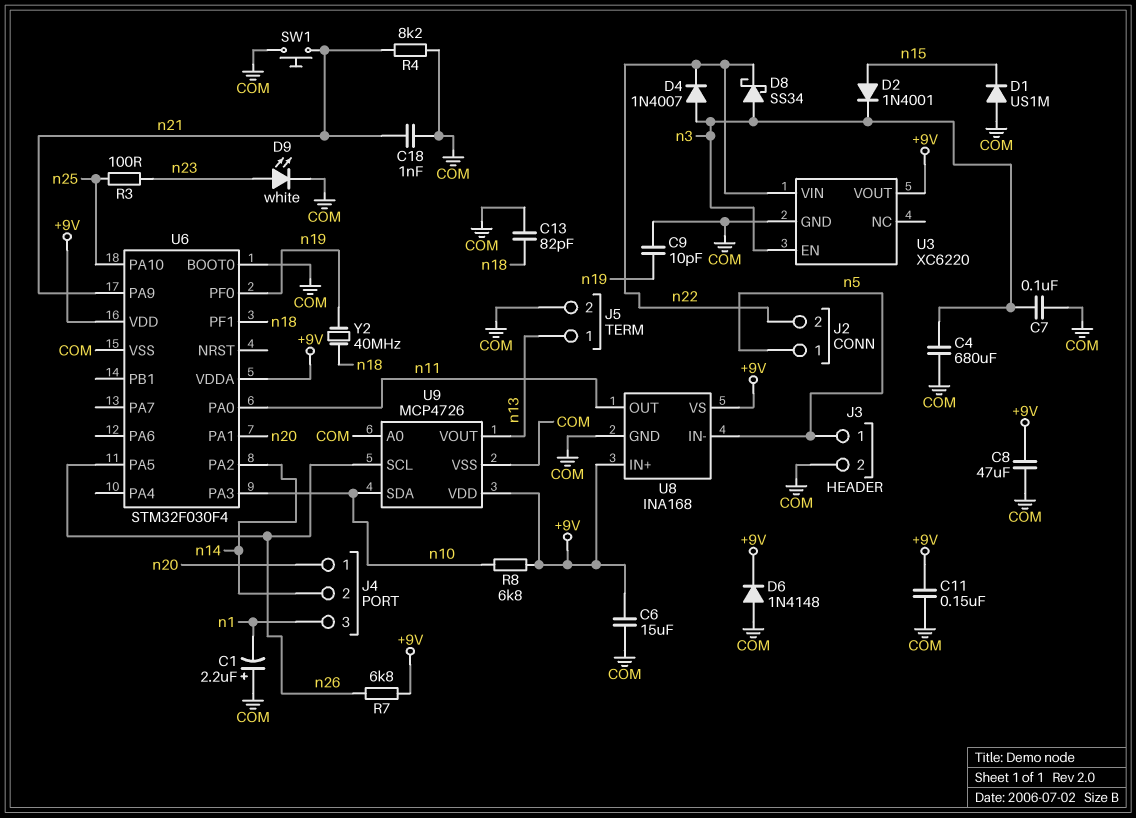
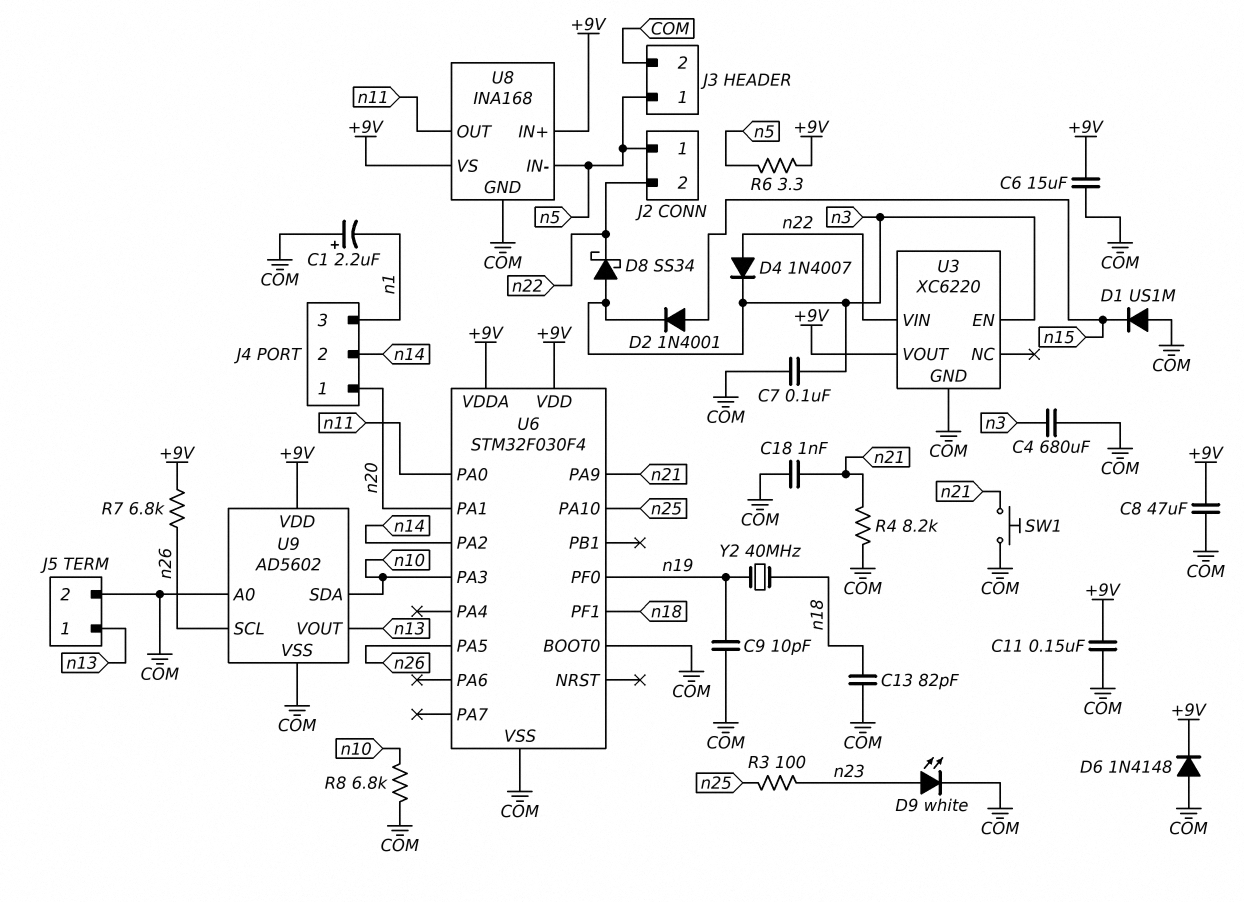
D4: diode 1N4007 (A n3, K n22) -> diode 1N4007 (A n22, K n3)
R6: none -> 3.3 (+9V, n5)
R8: 6.8k (+9V, n10) -> 6.8k (COM, n10)
U9: MCP4726 -> AD5602

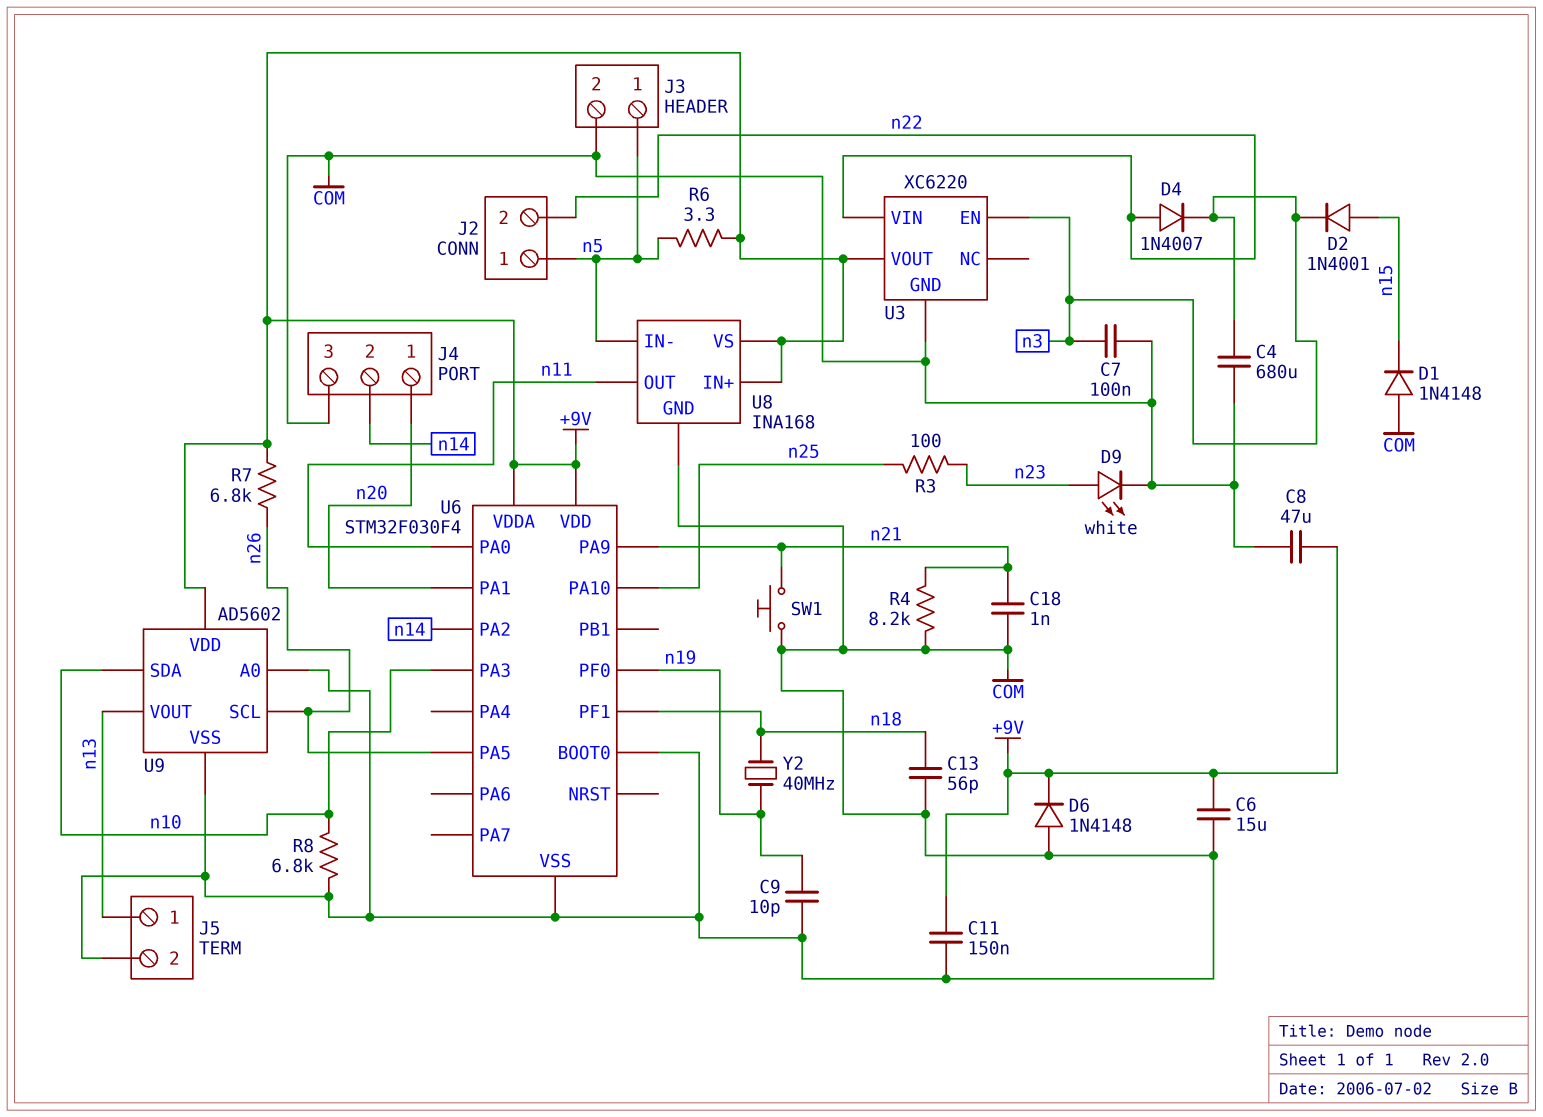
C1: 2.2uF (plus COM, minus n1) -> none
C13: 82pF (COM, n18) -> 56pF (COM, n18)
D1: diode US1M (A COM, K n15) -> diode 1N4148 (A COM, K n15)
D8: schottky SS34 (A n3, K n22) -> none
J4 pin 3: n1 -> COM

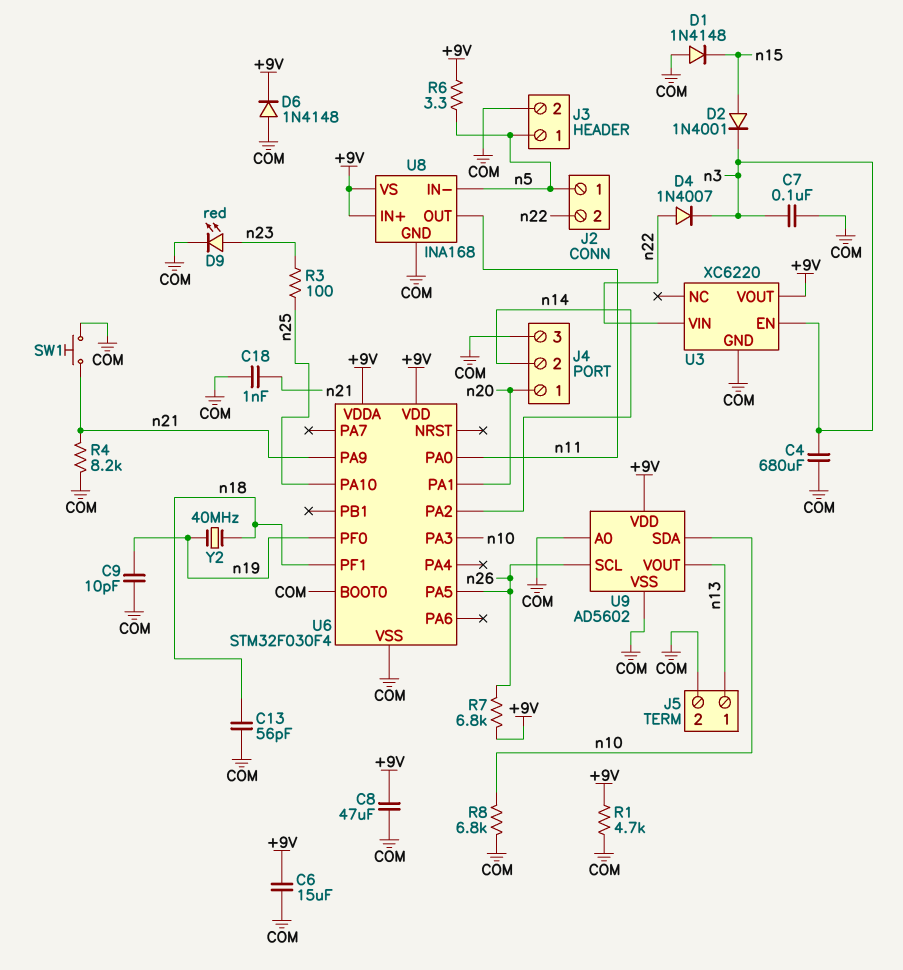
C11: 150nF (+9V, COM) -> none
D9: LED white (A n23, K COM) -> LED red (A n23, K COM)
R1: none -> 4.7k (+9V, COM)

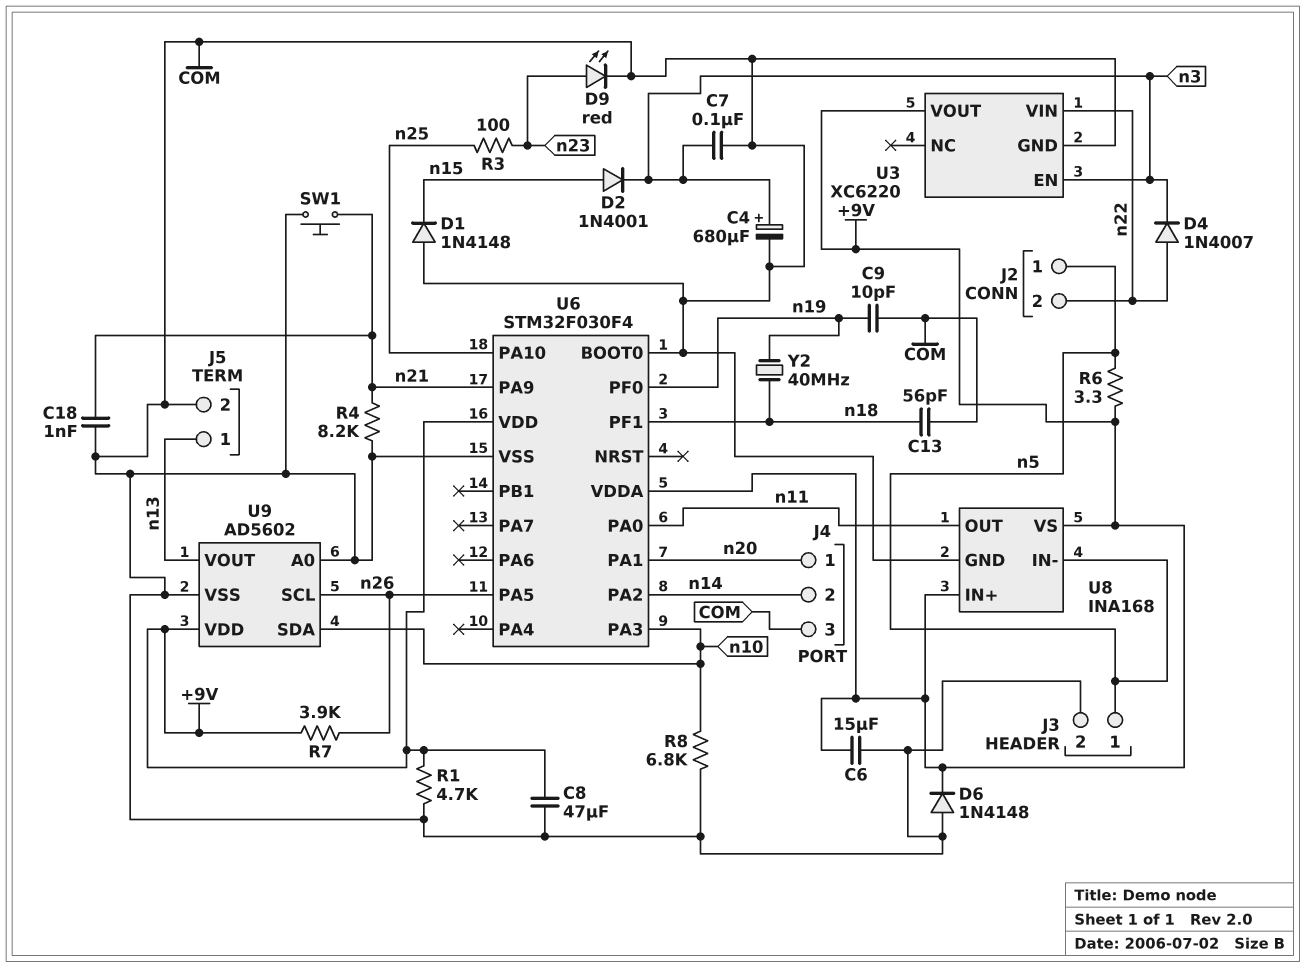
C4: 680uF (COM, n3) -> 680uF (plus n3, minus COM)
R7: 6.8k (+9V, n26) -> 3.9k (+9V, n26)

